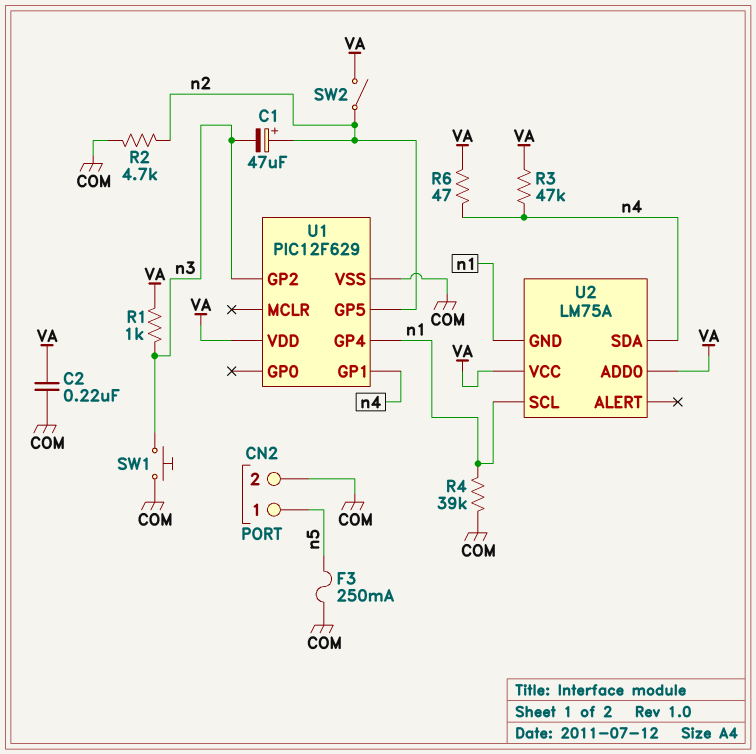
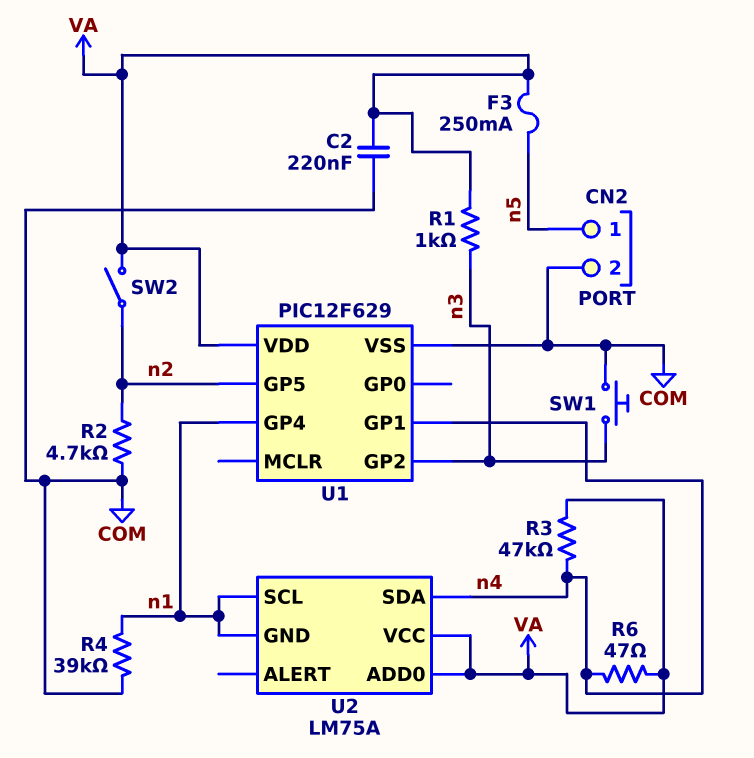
C1: 47uF (plus n2, minus n3) -> none
F3: 250mA (COM, n5) -> 250mA (VA, n5)

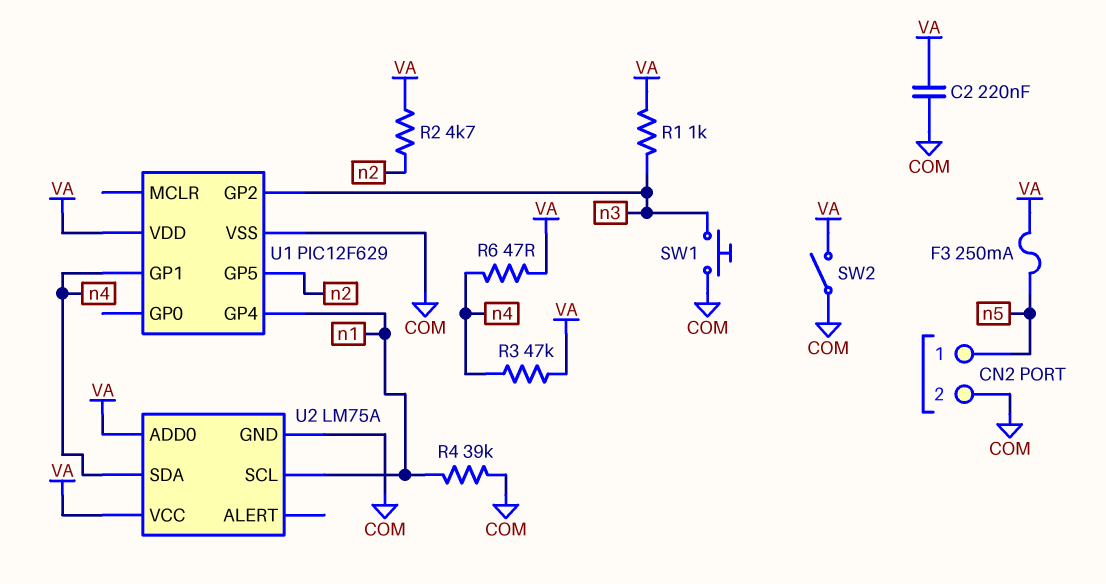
R2: 4.7k (COM, n2) -> 4.7k (VA, n2)
SW2: switch (VA, n2) -> switch (COM, VA)
U2 pin GND: n1 -> COM

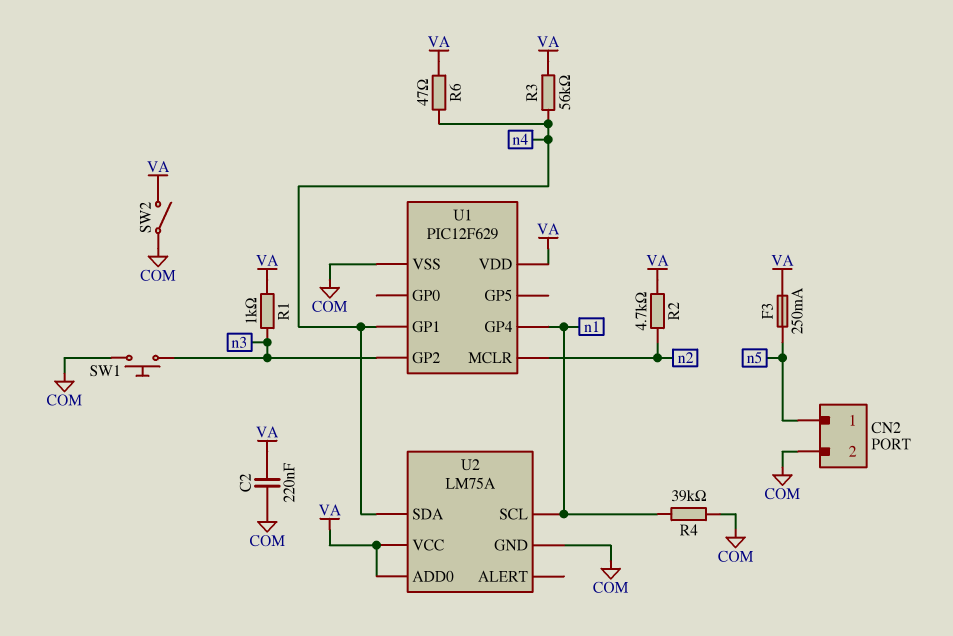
R3: 47k (VA, n4) -> 56k (VA, n4)
U1 pin GP5: n2 -> none
U1 pin MCLR: none -> n2

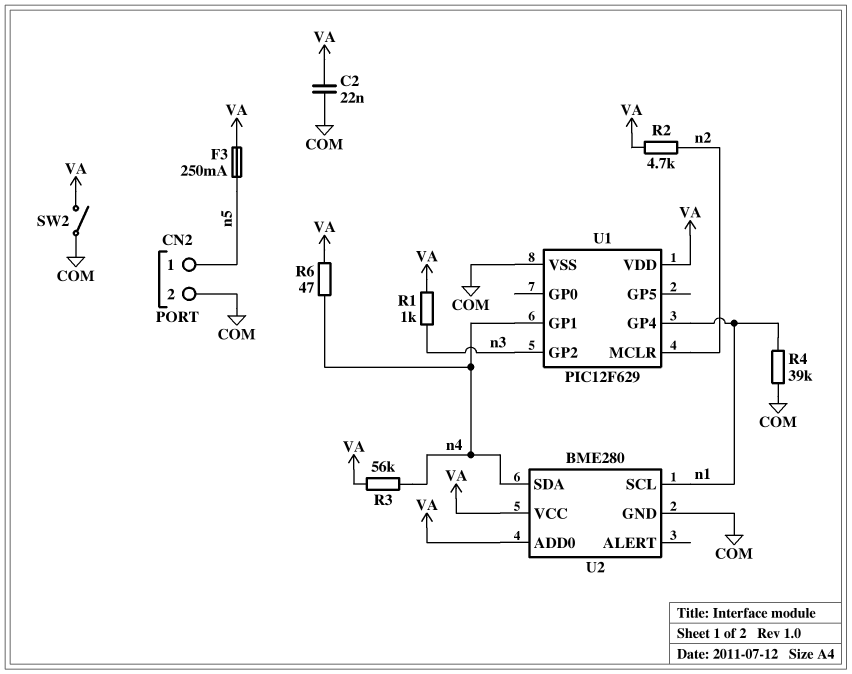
C2: 220nF (COM, VA) -> 22nF (COM, VA)
SW1: button (COM, n3) -> none
U2: LM75A -> BME280

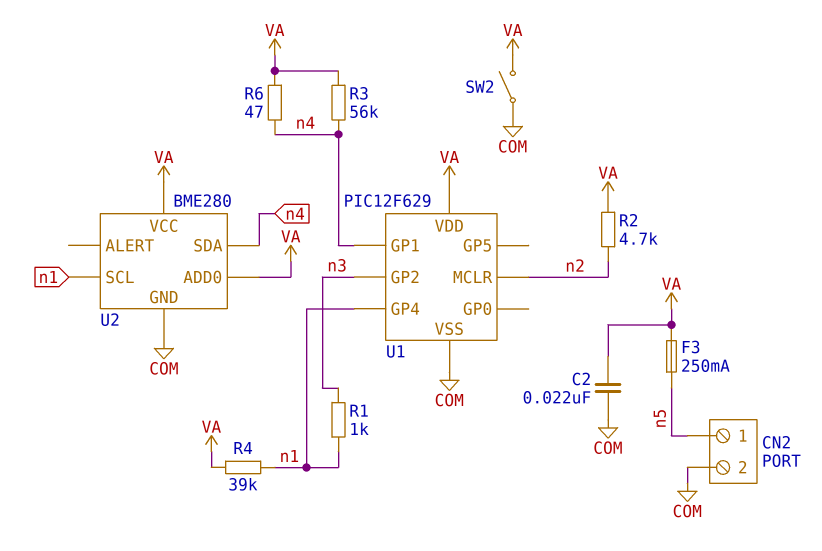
R1: 1k (VA, n3) -> 1k (n1, n3)
R4: 39k (COM, n1) -> 39k (VA, n1)

